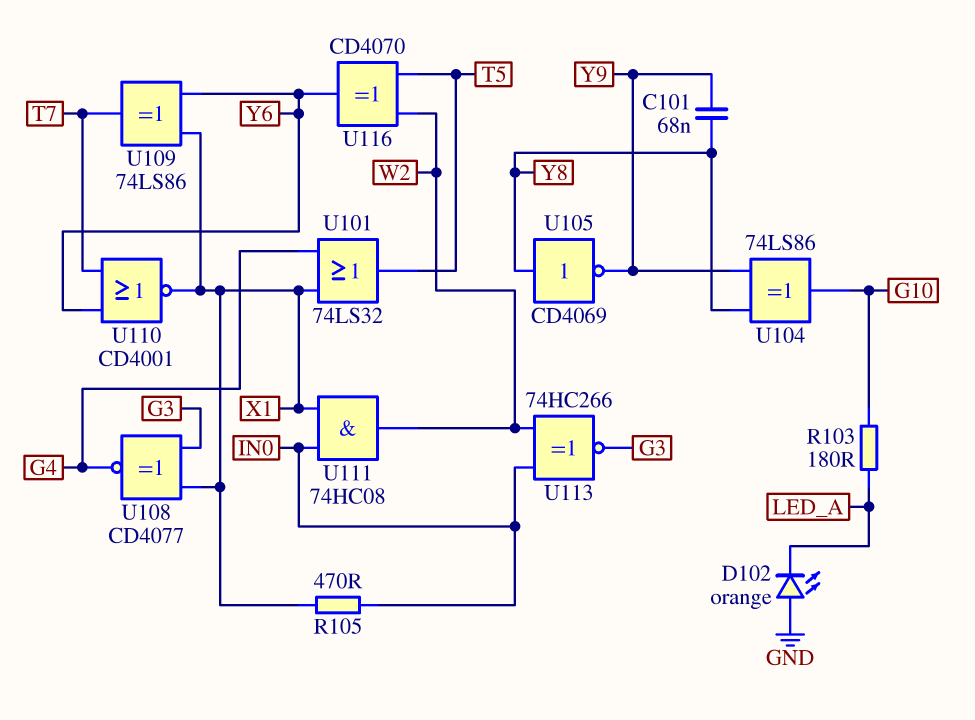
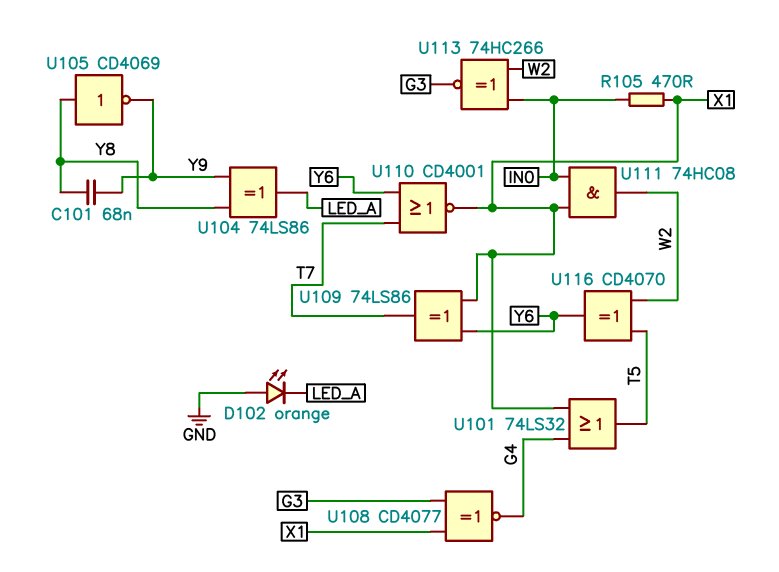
R103: 180 (G10, LED_A) -> none
U104: XOR 74LS86 (in Y8, in Y9, out G10) -> XOR 74LS86 (in Y8, in Y9, out LED_A)

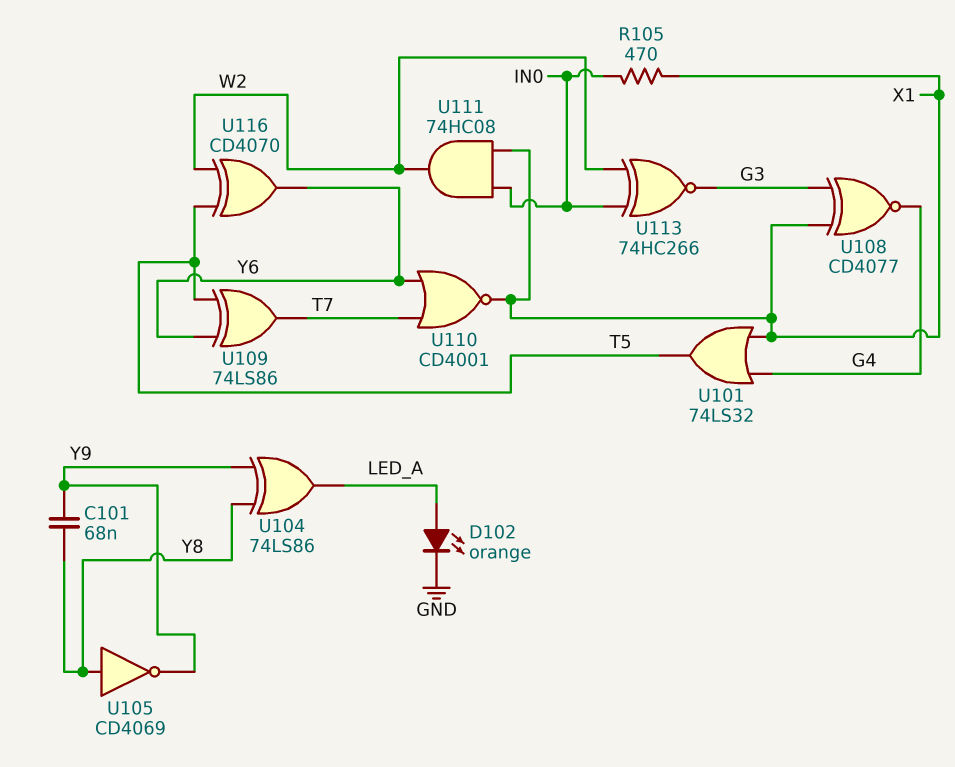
D102: LED orange (A GND, K LED_A) -> LED orange (A LED_A, K GND)
U109: XOR 74LS86 (in X1, in Y6, out T7) -> XOR 74LS86 (in T5, in Y6, out T7)

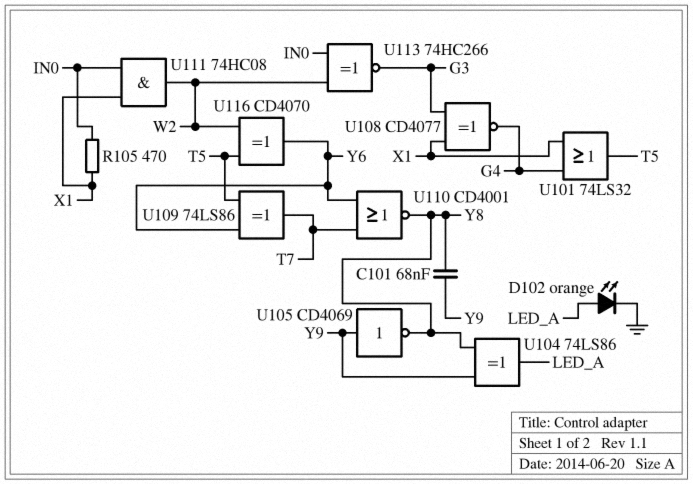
U105: NOT CD4069 (in Y8, out Y9) -> NOT CD4069 (in Y9, out Y8)
U110: NOR CD4001 (in T7, in Y6, out X1) -> NOR CD4001 (in T7, in Y6, out Y8)

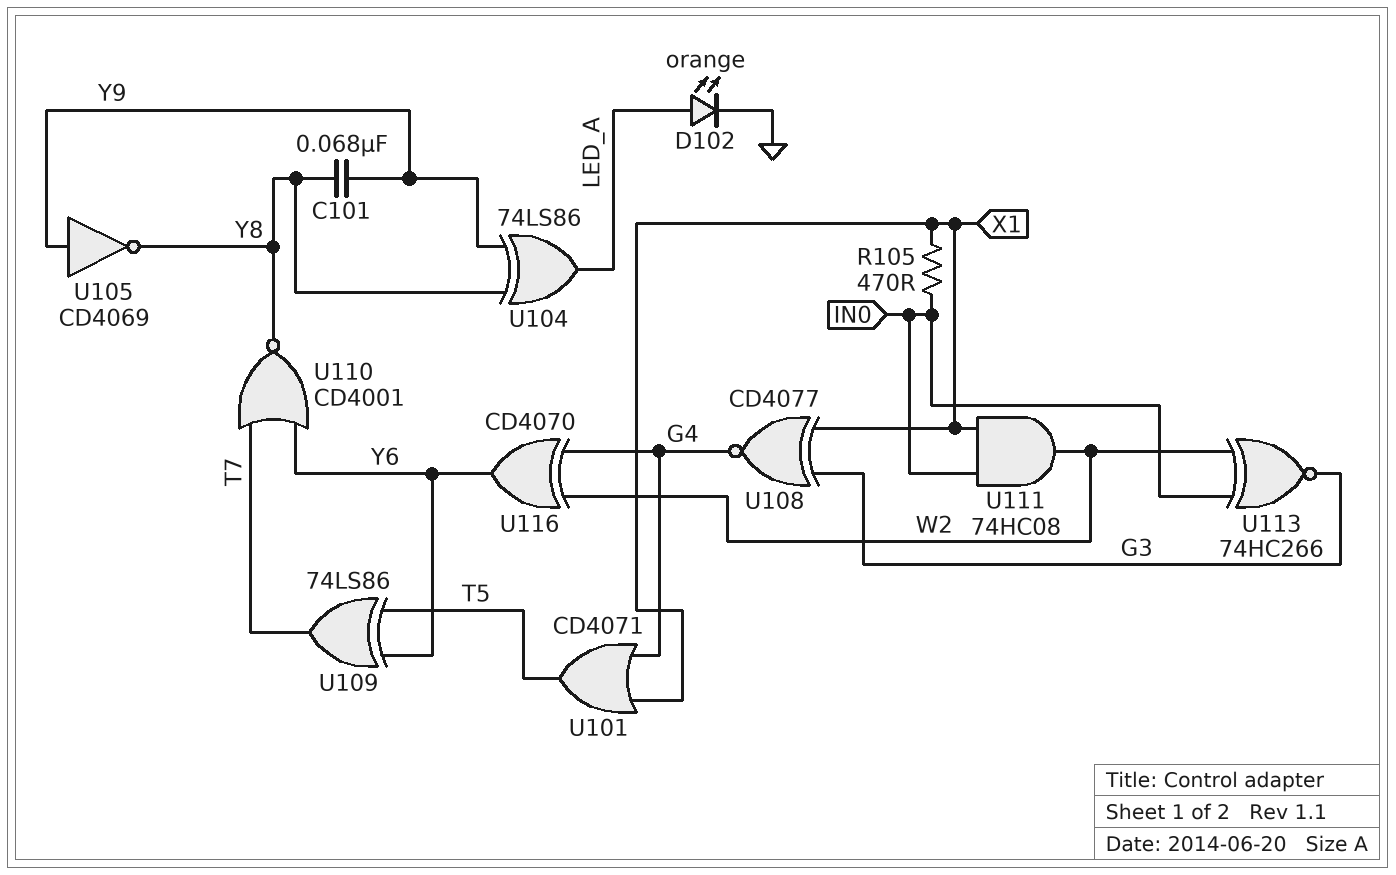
U101: OR 74LS32 (in G4, in X1, out T5) -> OR CD4071 (in G4, in X1, out T5)
U116: XOR CD4070 (in T5, in W2, out Y6) -> XOR CD4070 (in G4, in W2, out Y6)

